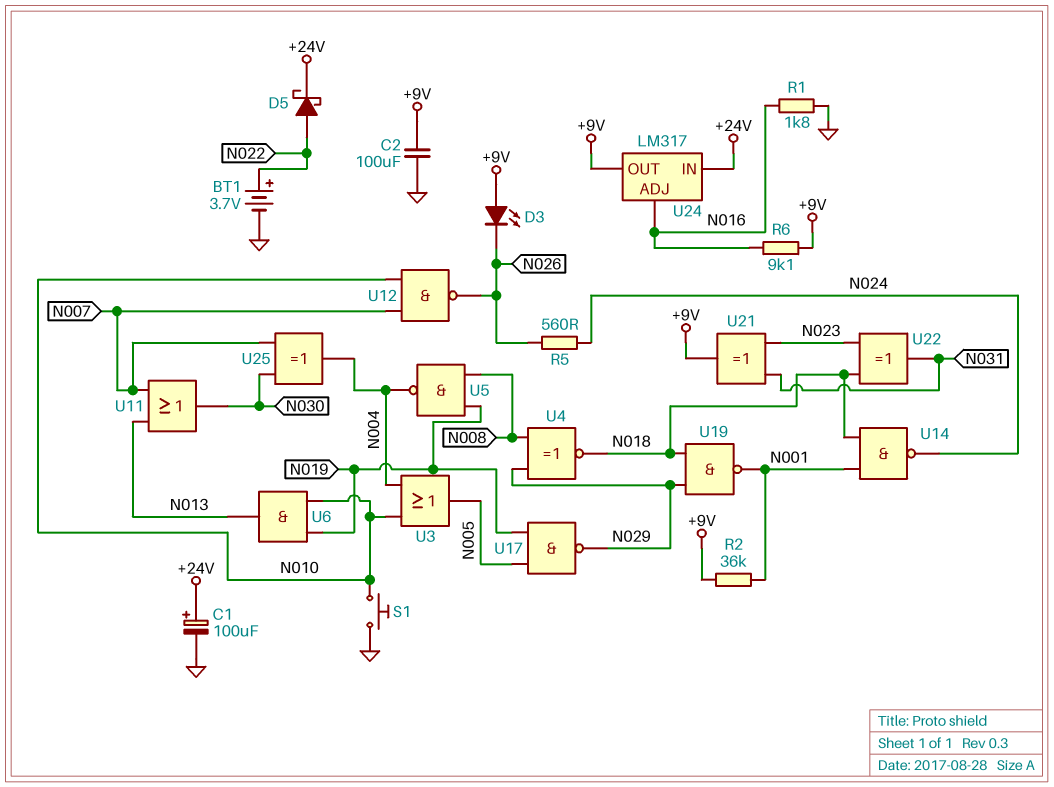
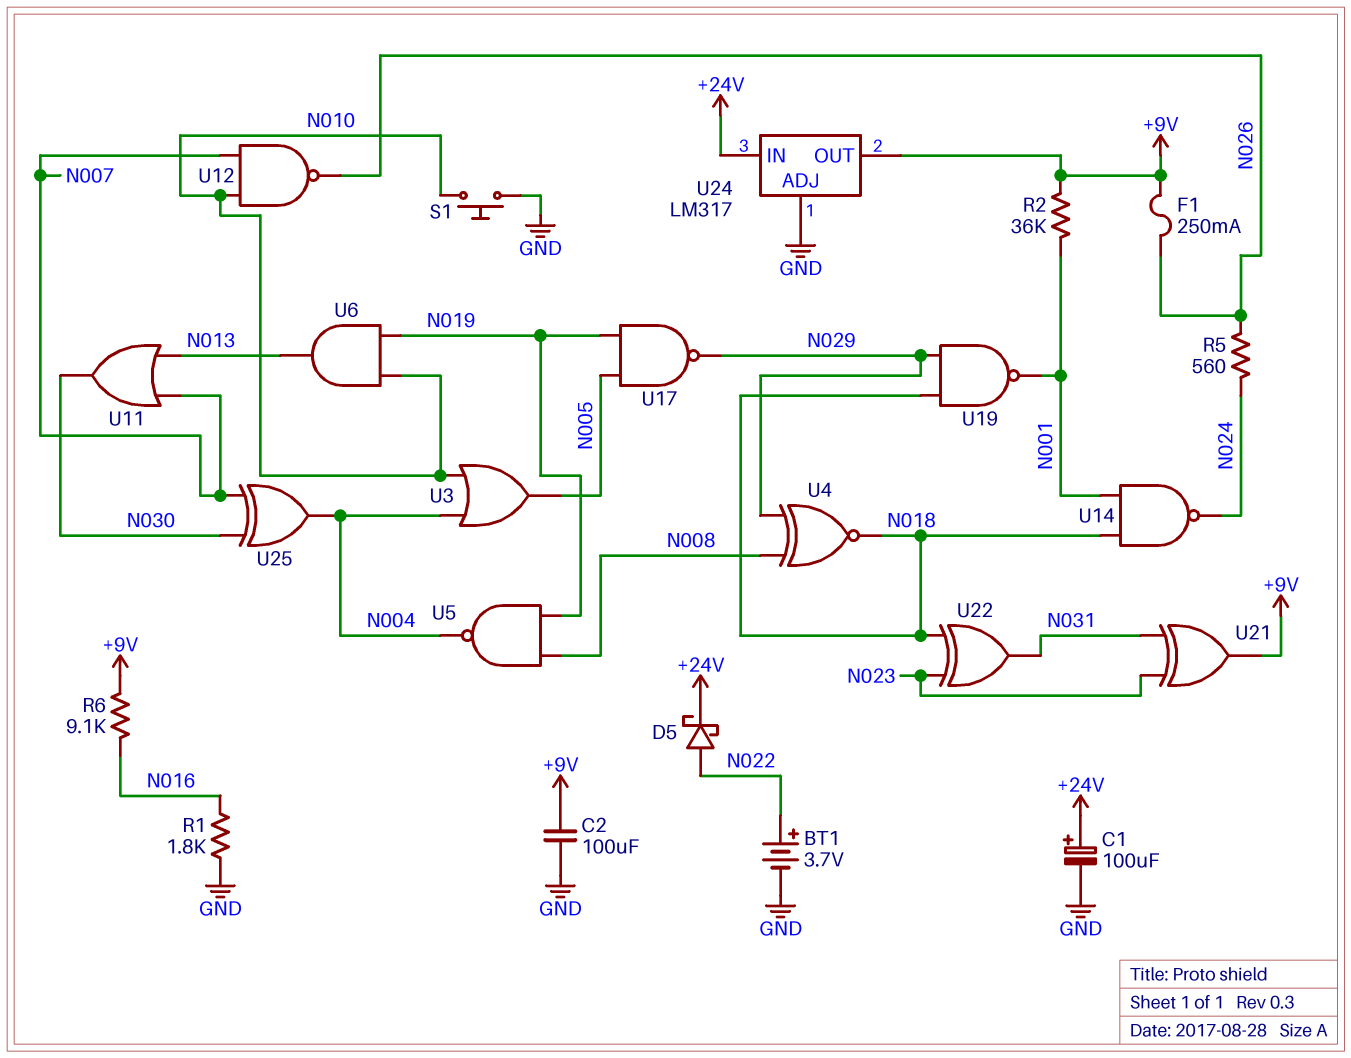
D3: LED (A +9V, K N026) -> none
F1: none -> 250mA (+9V, N026)
U24 pin ADJ: N016 -> GND

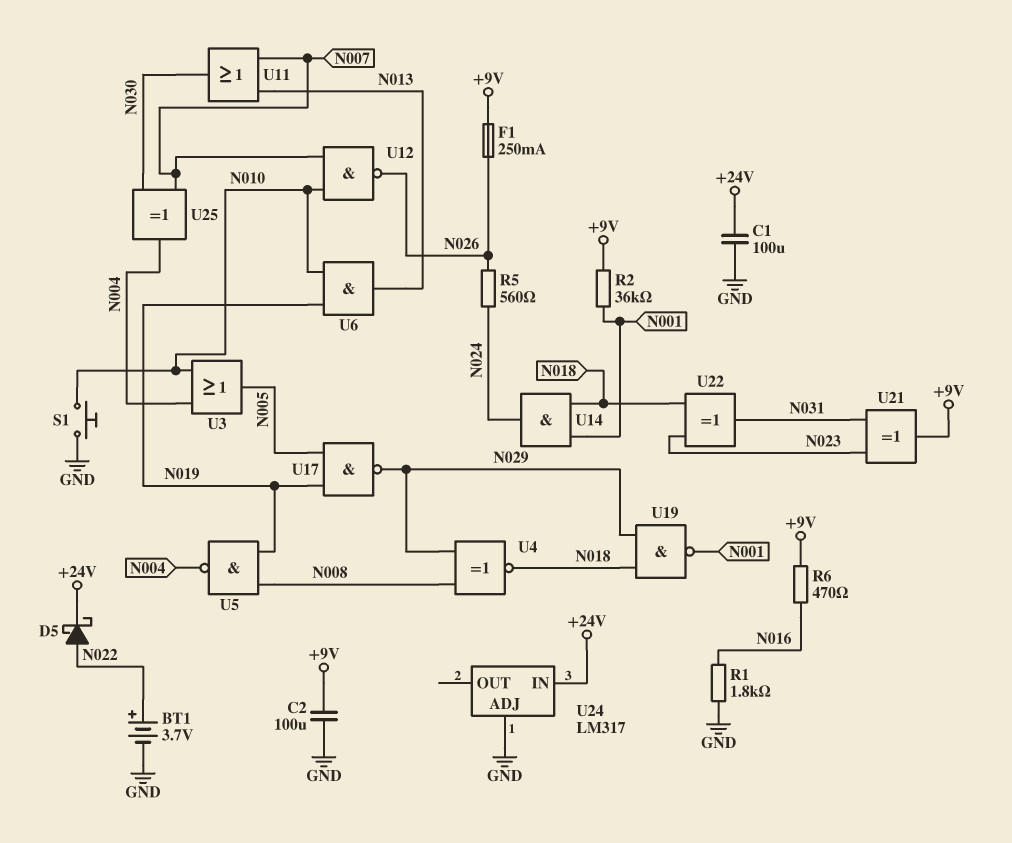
C1: 100uF (plus +24V, minus GND) -> 100uF (+24V, GND)
R6: 9.1k (+9V, N016) -> 470 (+9V, N016)
U14: NAND (in N001, in N018, out N024) -> AND (in N001, in N018, out N024)
U24 pin OUT: +9V -> none

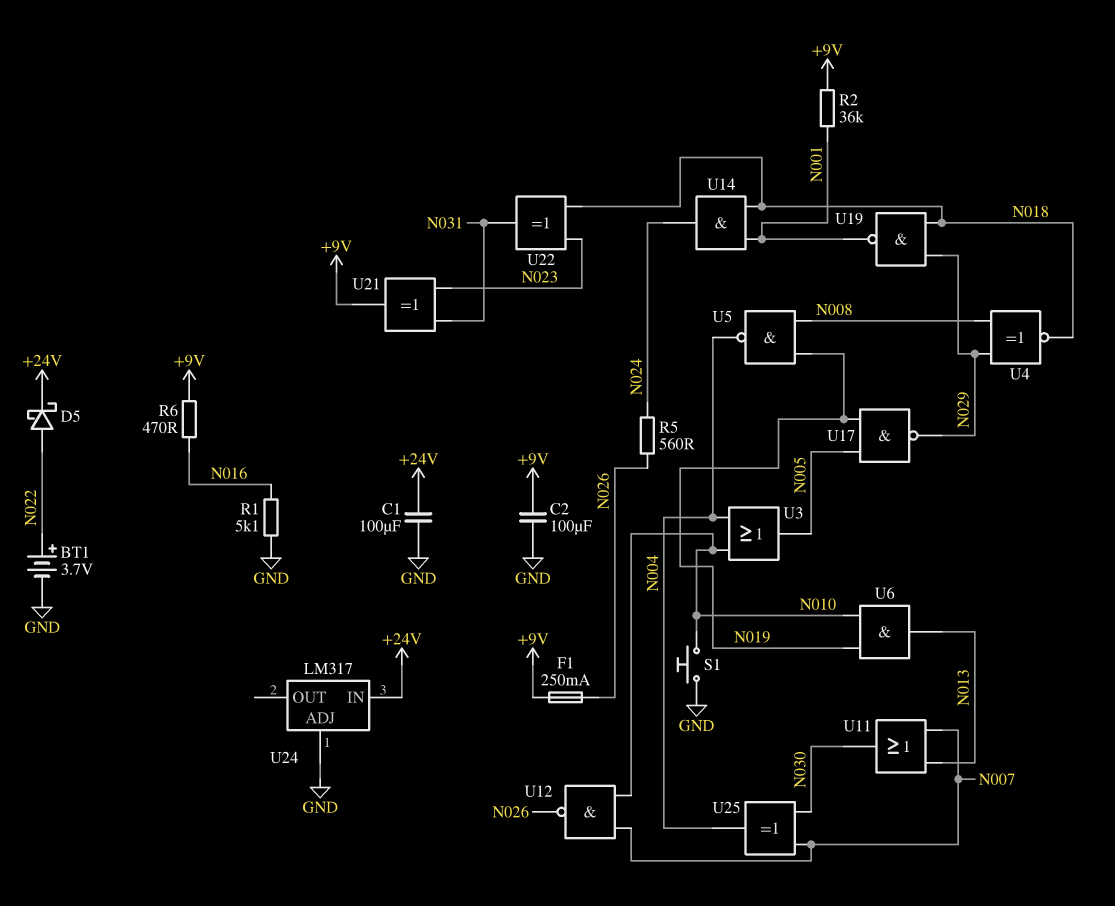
R1: 1.8k (GND, N016) -> 5.1k (GND, N016)

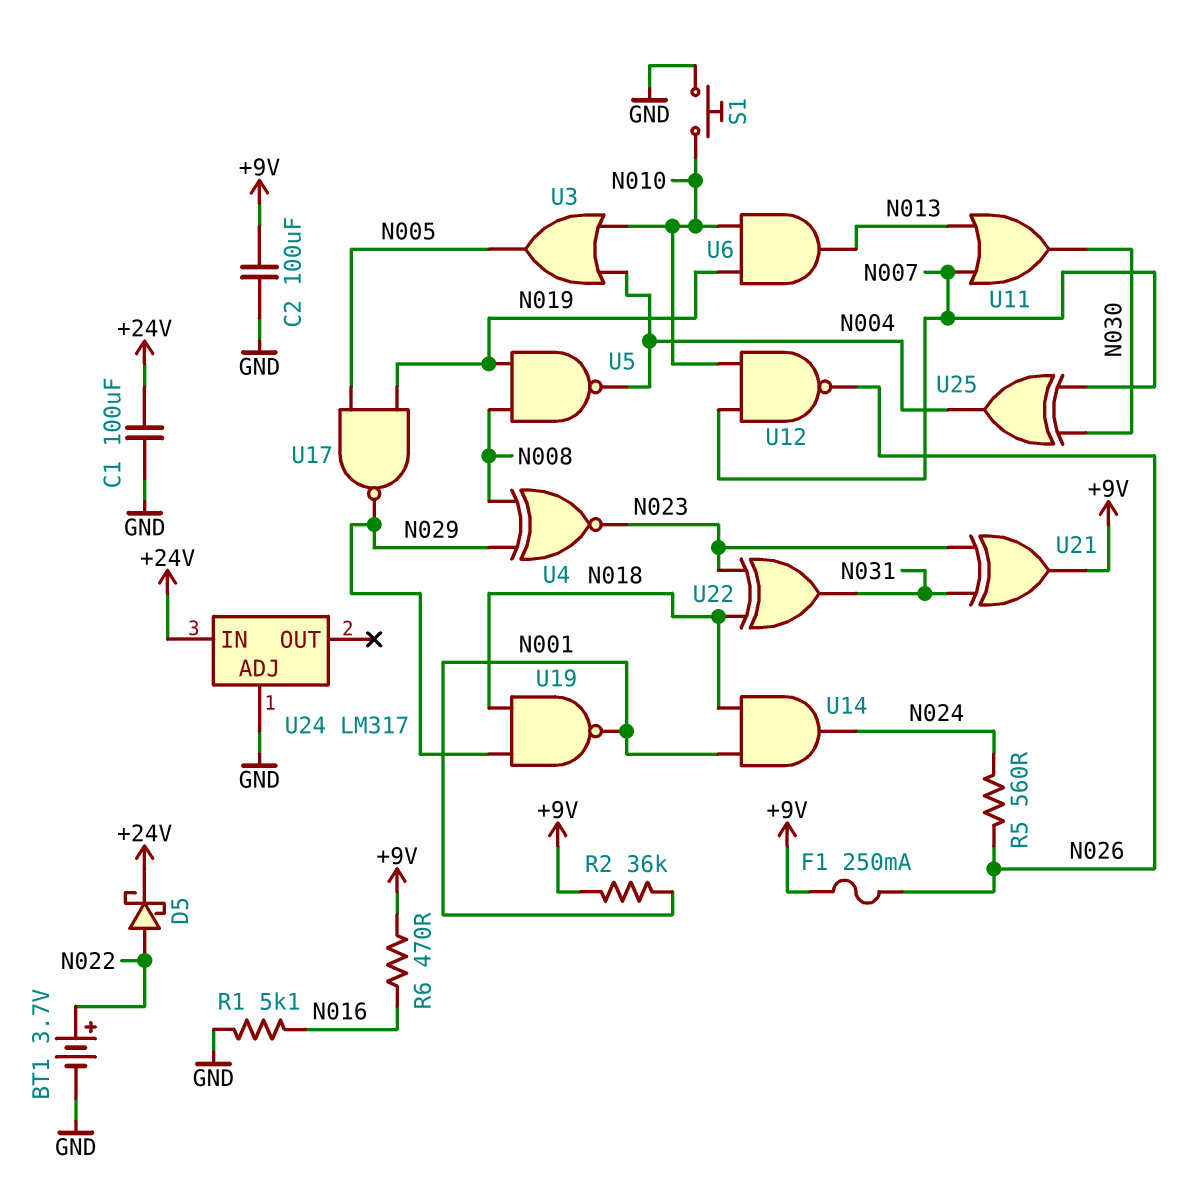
U4: XNOR (in N008, in N029, out N018) -> XNOR (in N008, in N029, out N023)

